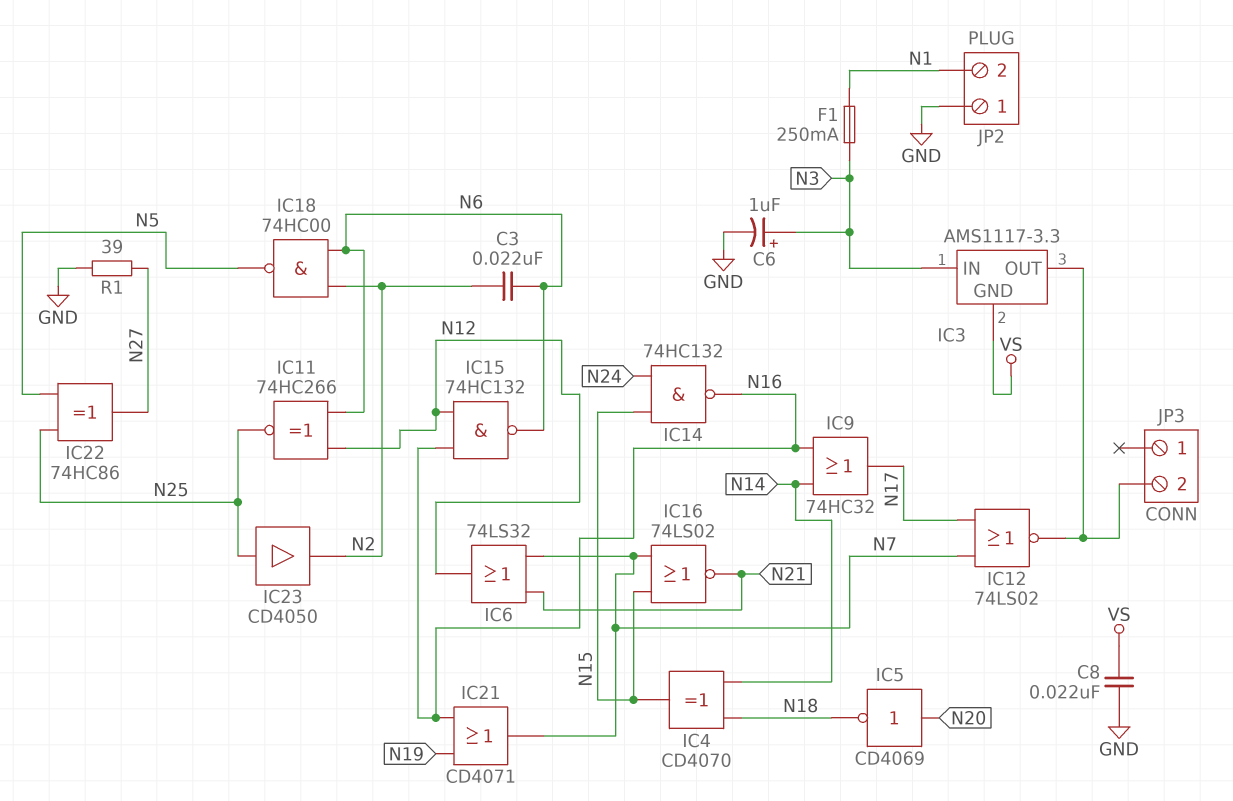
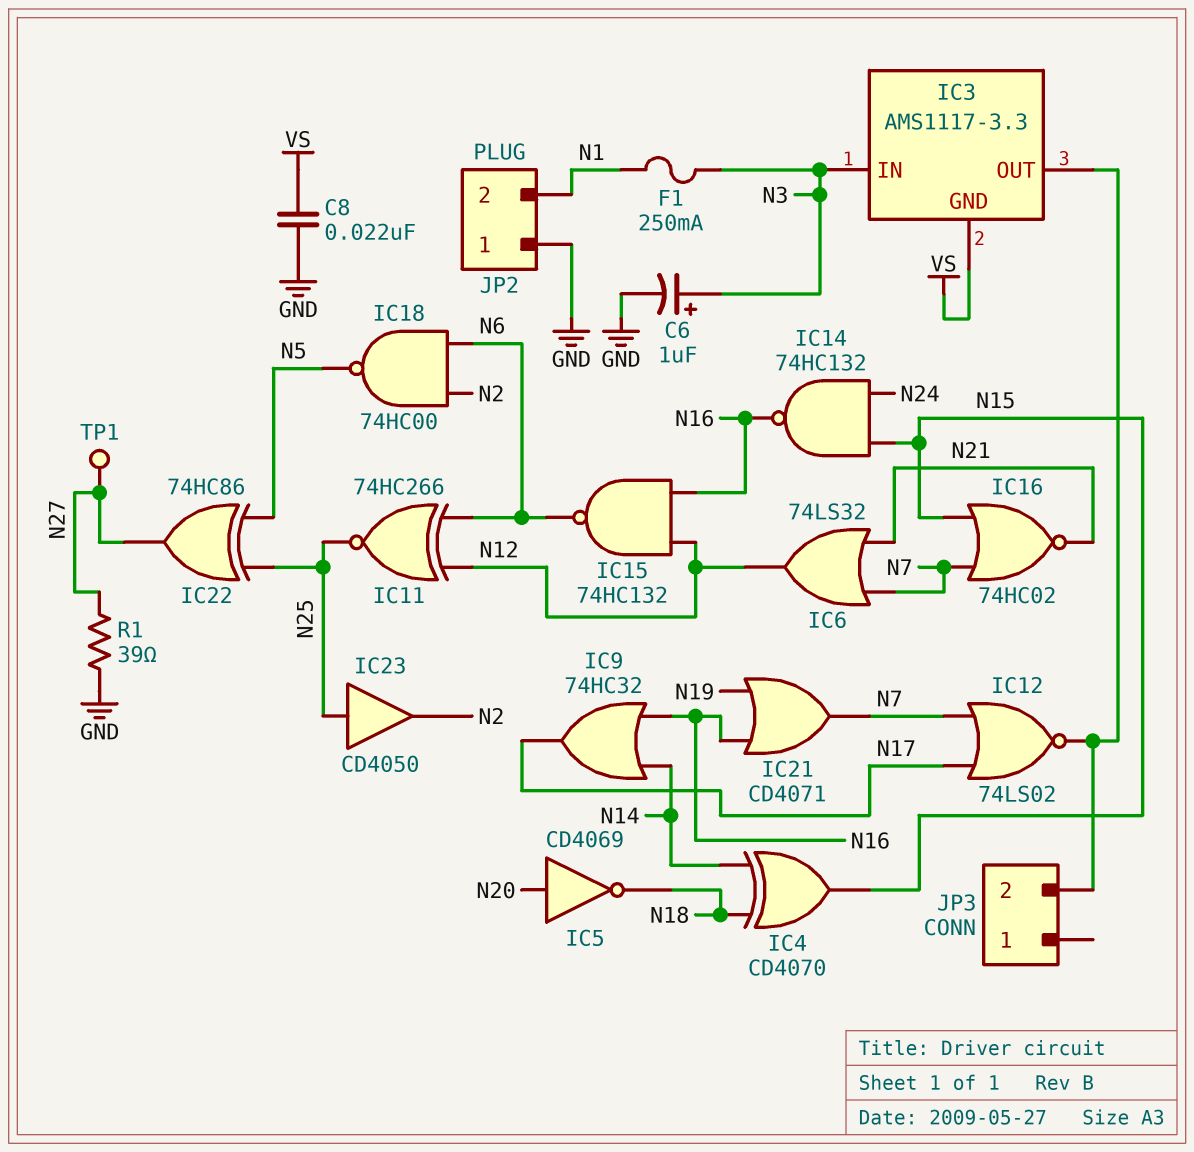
C3: 22nF (N2, N6) -> none
IC16: NOR 74LS02 (in N7, in N15, out N21) -> NOR 74HC02 (in N7, in N15, out N21)
TP1: none -> test point (N27)

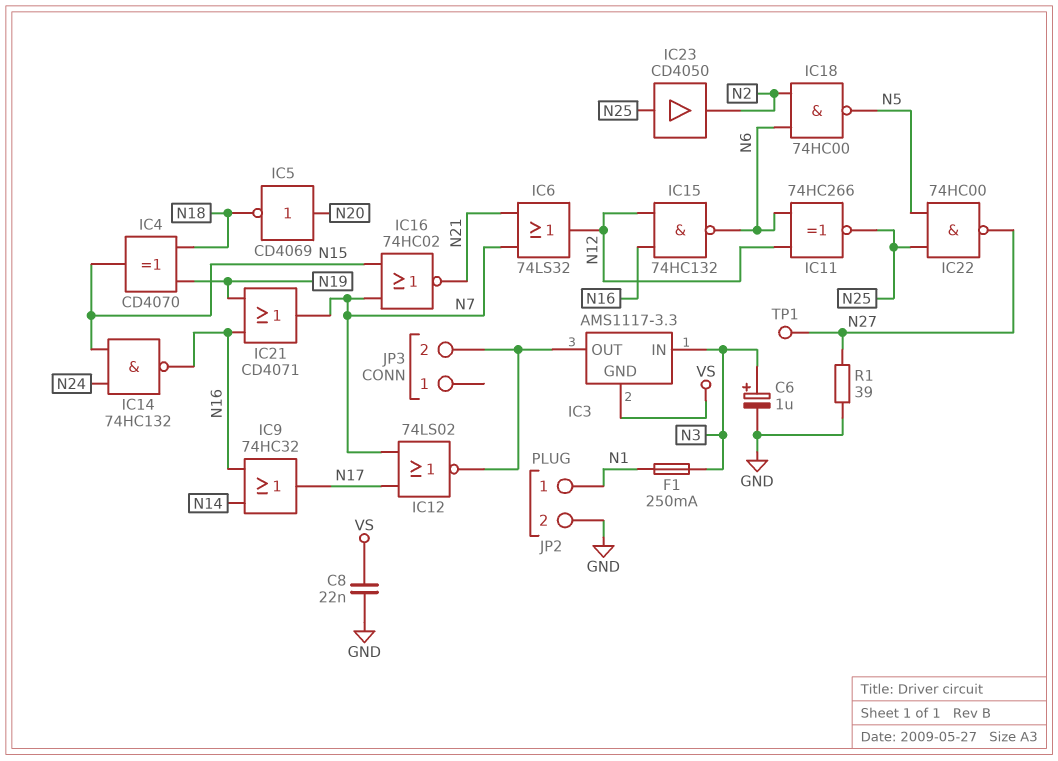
IC4: XOR CD4070 (in N14, in N18, out N15) -> XOR CD4070 (in N18, in N19, out N15)
IC22: XOR 74HC86 (in N5, in N25, out N27) -> NAND 74HC00 (in N5, in N25, out N27)
JP2 pin 1: GND -> N1
JP2 pin 2: N1 -> GND

